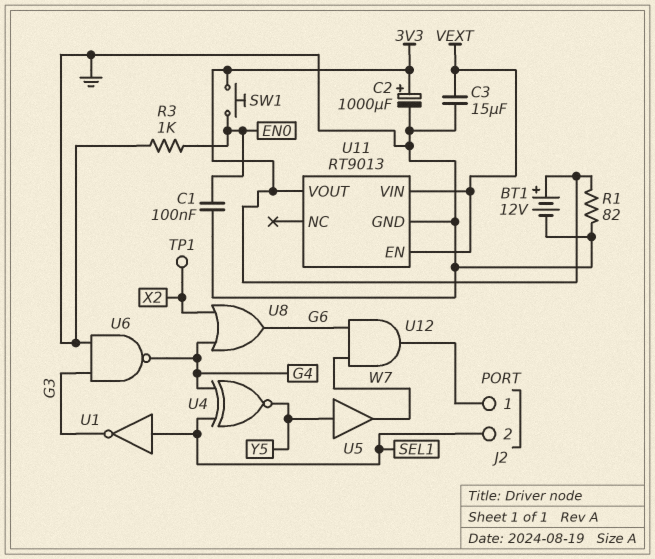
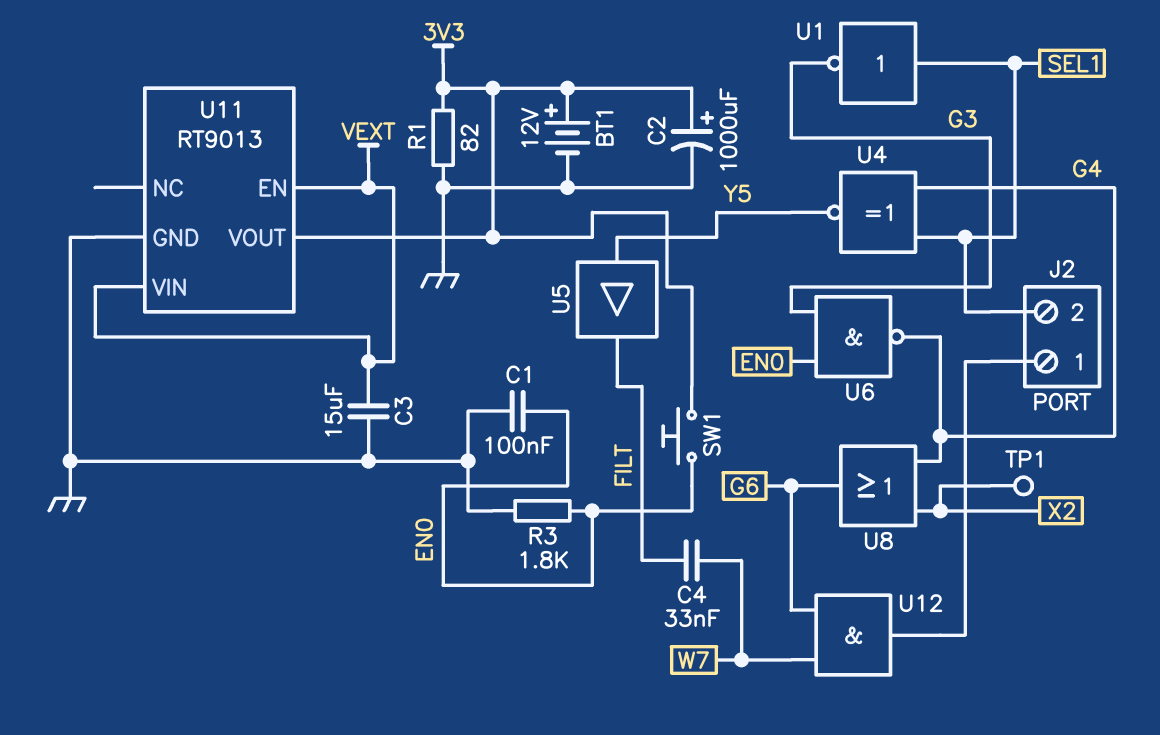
C4: none -> 33nF (FILT, W7)
R3: 1k (EN0, GND) -> 1.8k (EN0, GND)
U5: buffer (in Y5, out W7) -> buffer (in Y5, out FILT)
U6: NAND (in G3, in GND, out G4) -> NAND (in EN0, in G3, out G4)

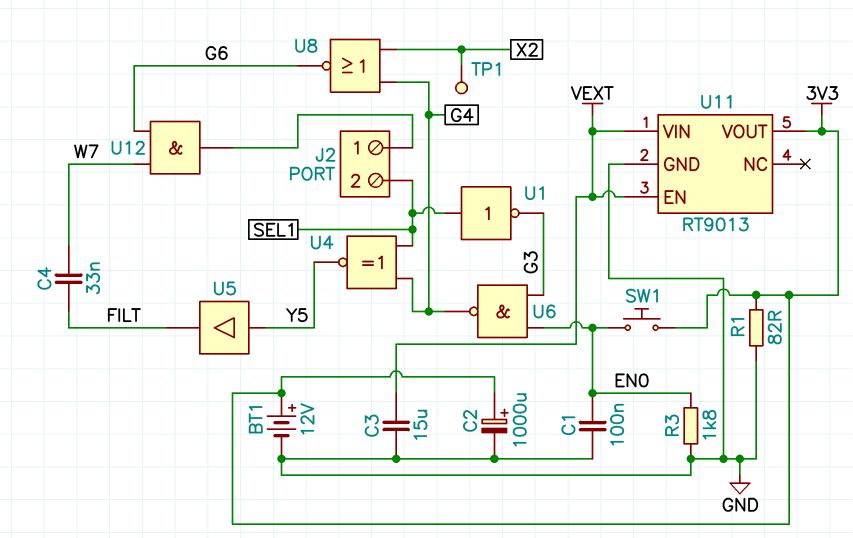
U8: OR (in G4, in X2, out G6) -> NOR (in G4, in X2, out G6)

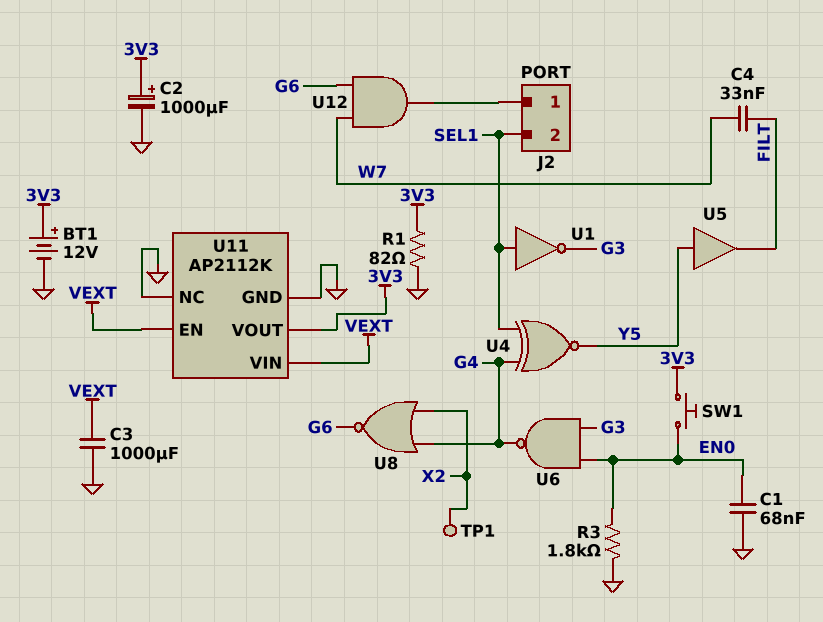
C1: 100nF (EN0, GND) -> 68nF (EN0, GND)
C3: 15uF (GND, VEXT) -> 1000uF (GND, VEXT)
U11: RT9013 -> AP2112K
U11 pin NC: none -> GND

